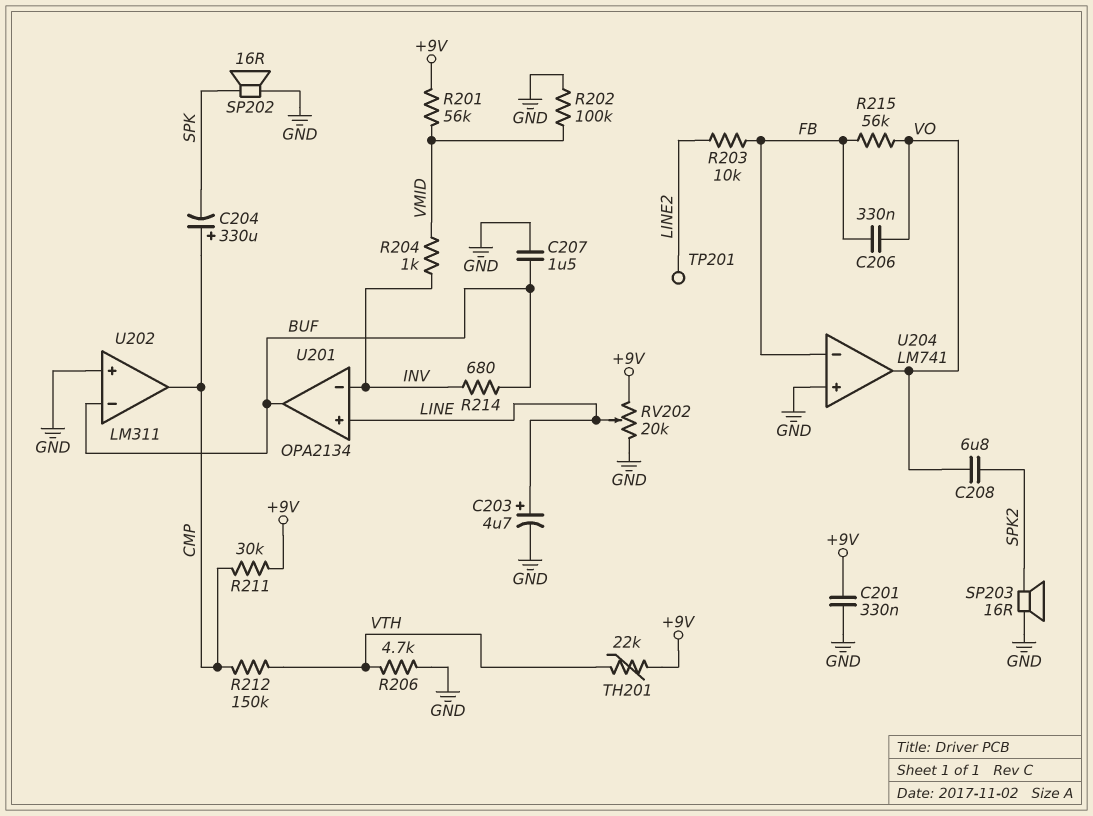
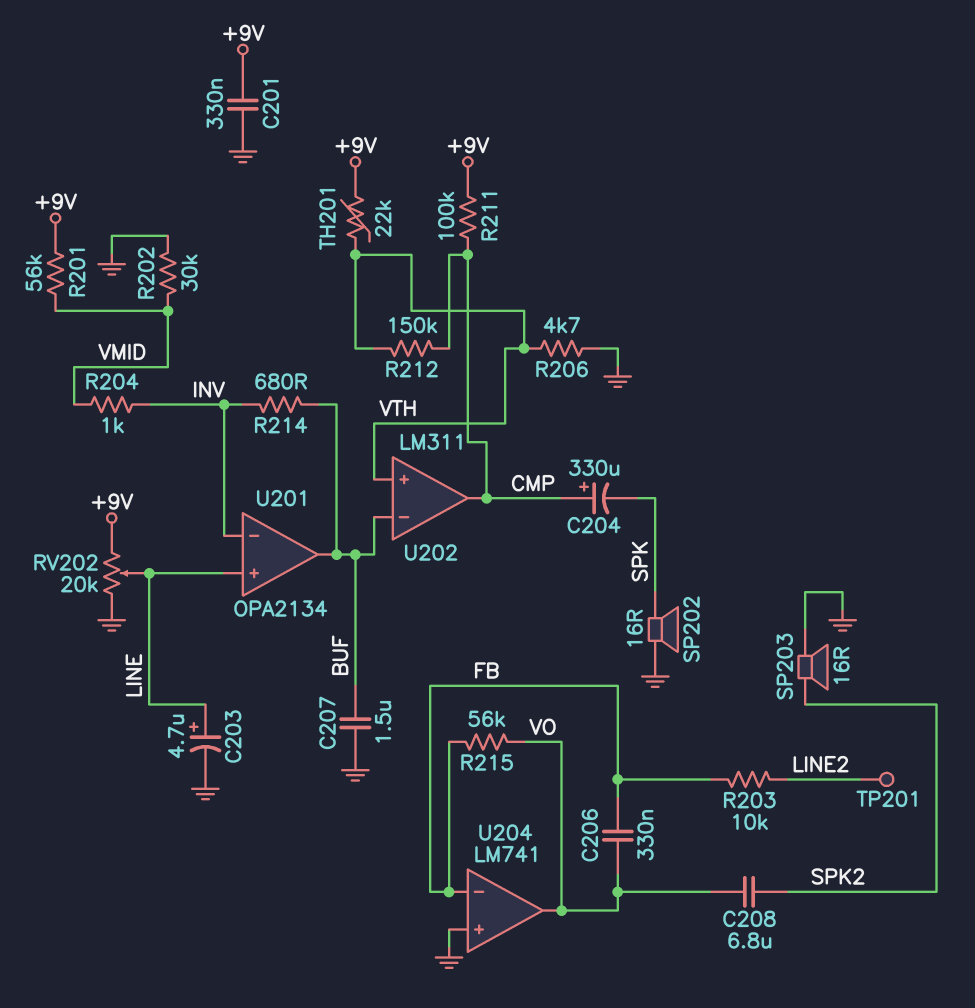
R202: 100k (GND, VMID) -> 30k (GND, VMID)
R211: 30k (+9V, CMP) -> 100k (+9V, CMP)
U202 pin in+: GND -> VTH

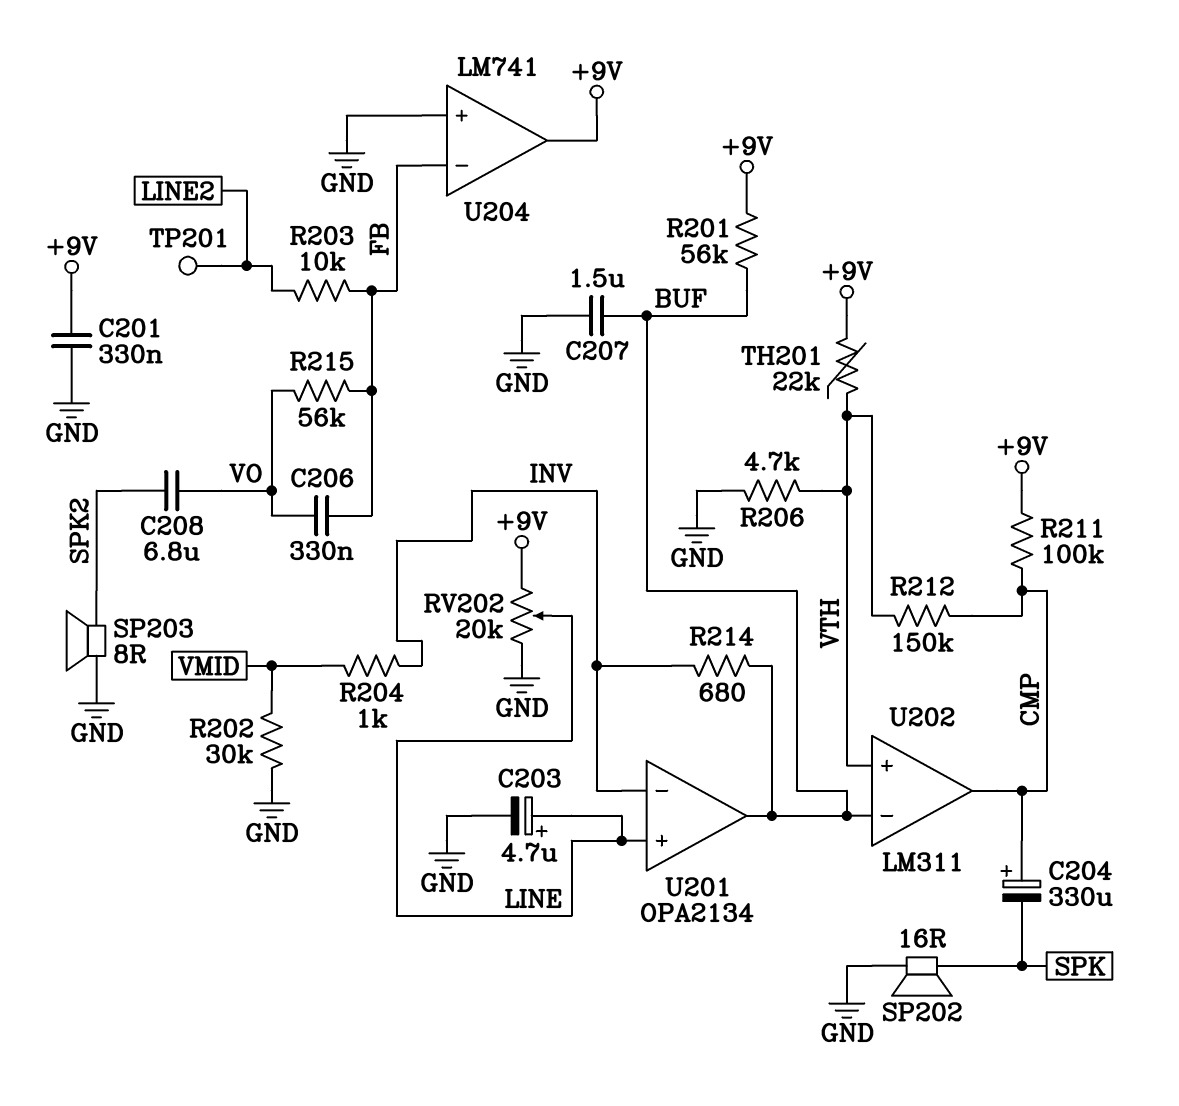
R201: 56k (+9V, VMID) -> 56k (+9V, BUF)
SP203: speaker 16R (GND, SPK2) -> speaker 8R (GND, SPK2)
U204 pin out: VO -> +9V

